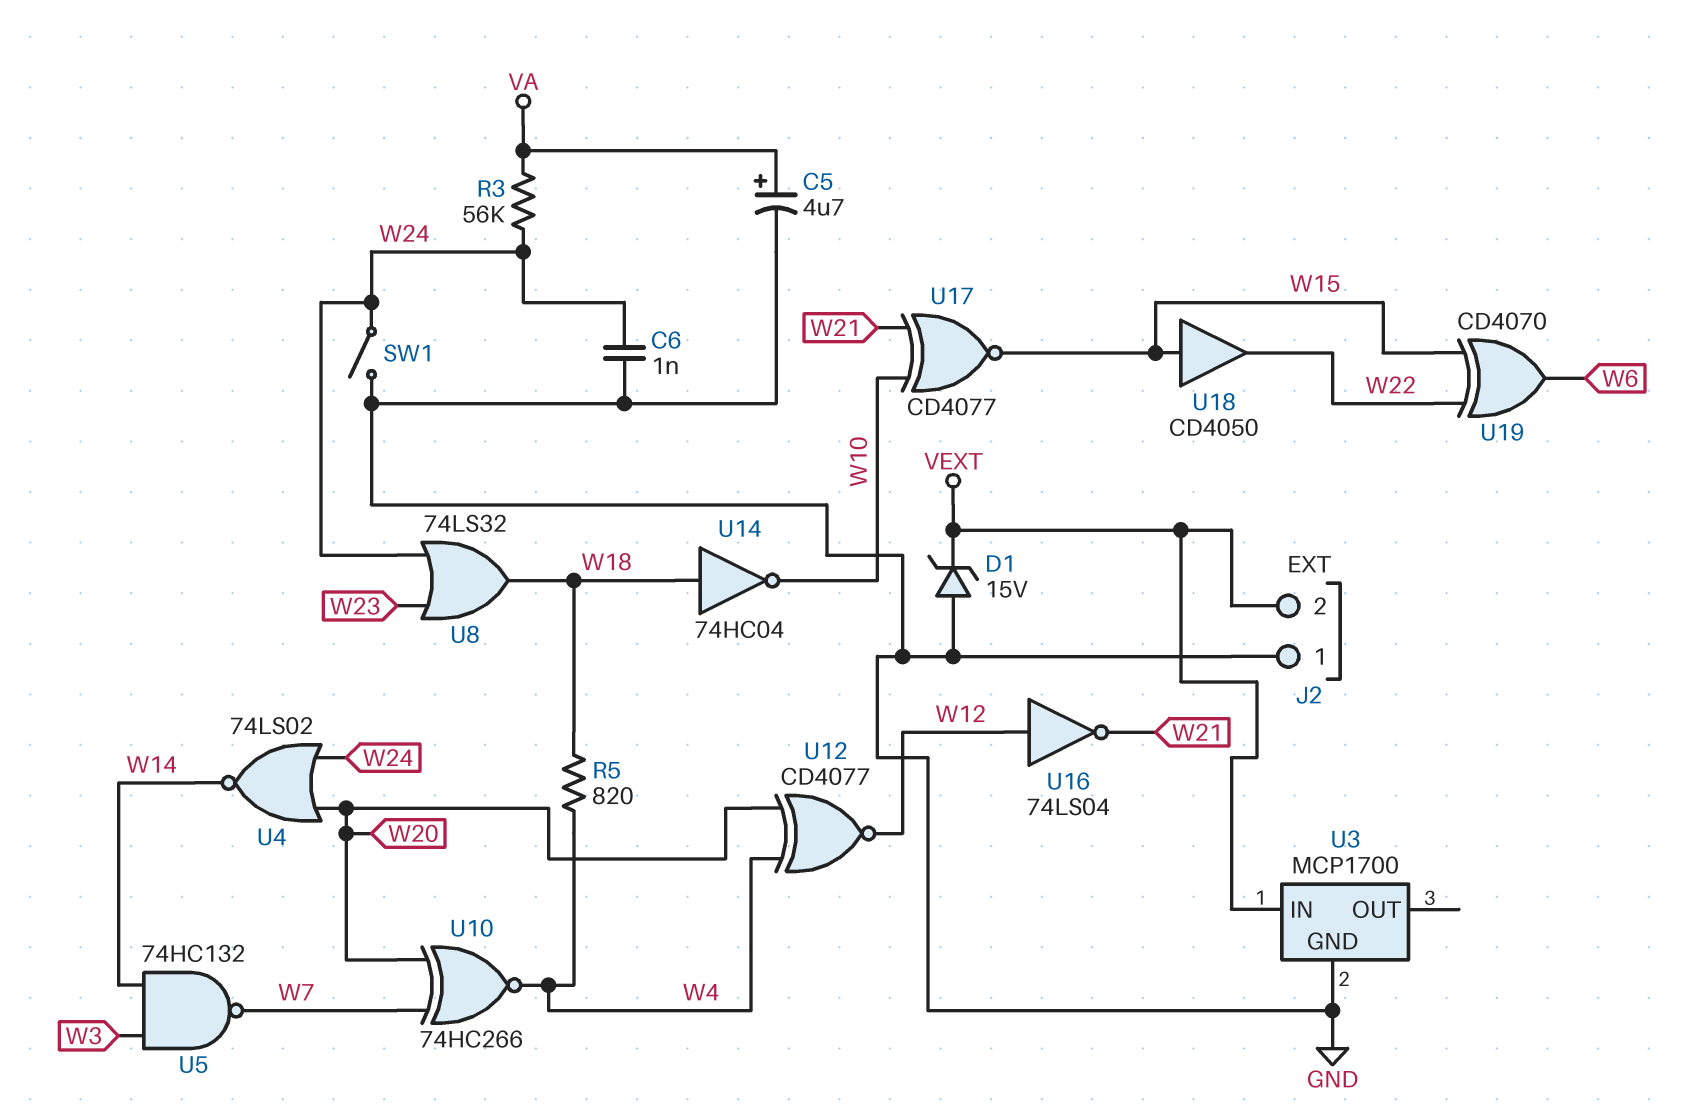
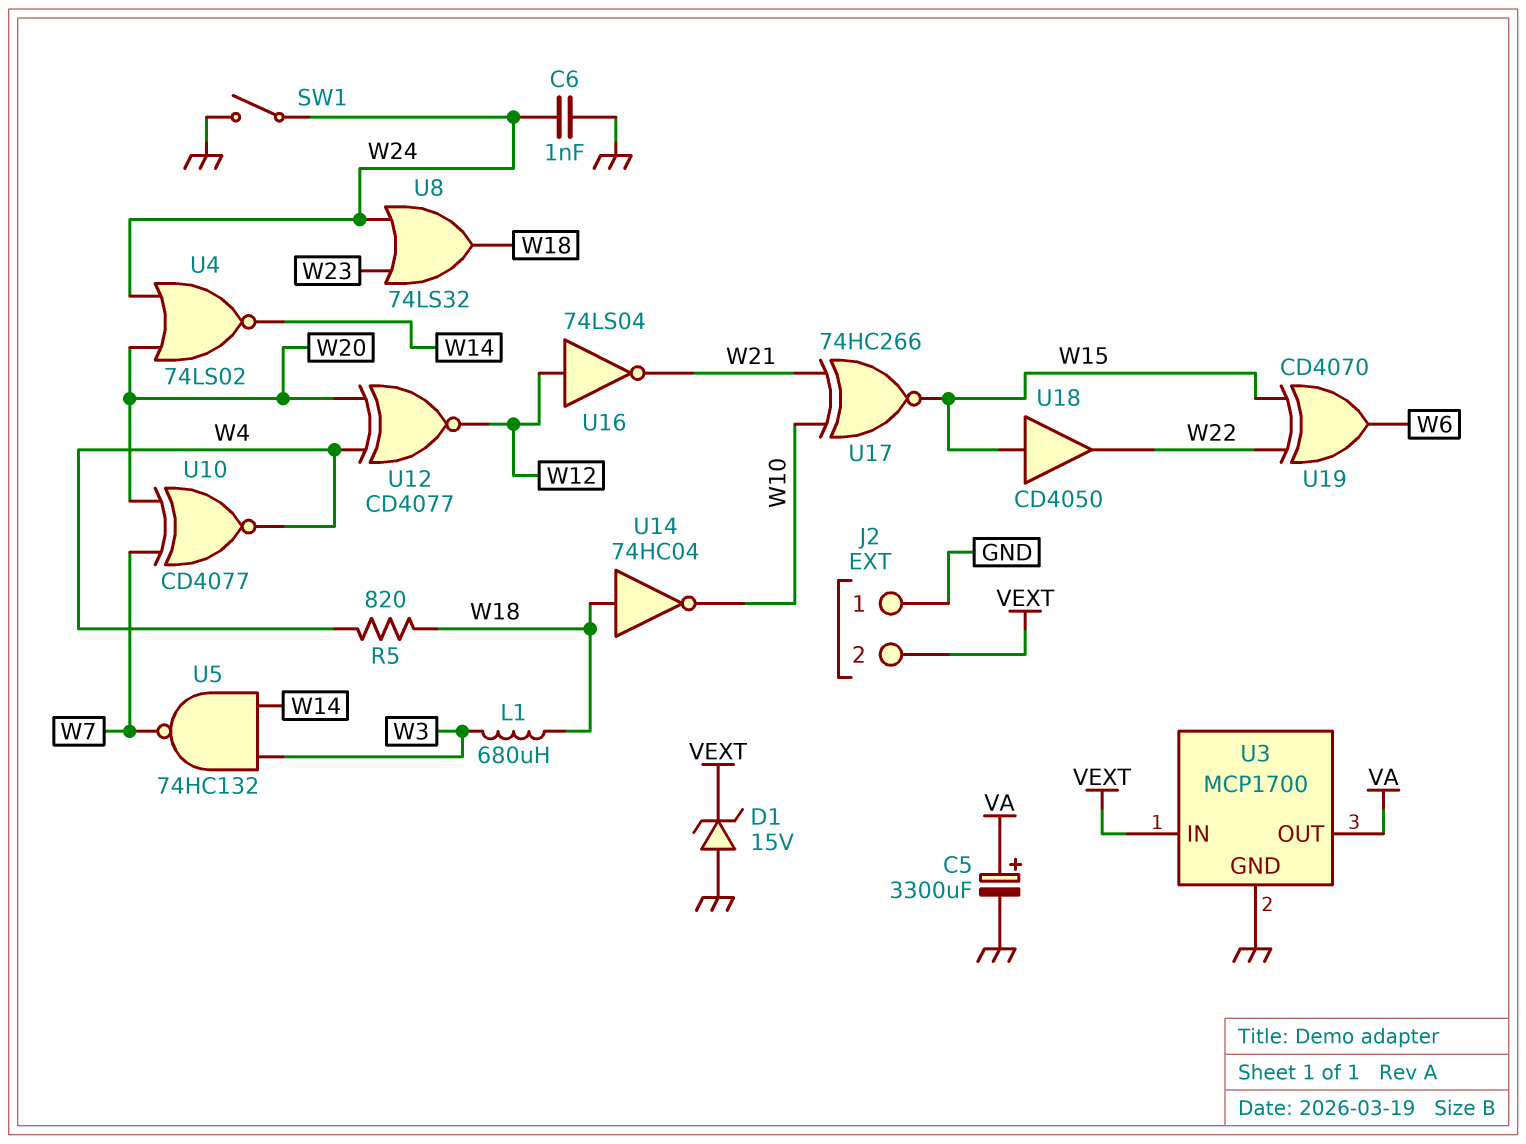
C5: 4.7uF (plus VA, minus GND) -> 3300uF (plus VA, minus GND)
L1: none -> 680uH (W3, W18)
R3: 56k (VA, W24) -> none
U3 pin OUT: none -> VA
U10: XNOR 74HC266 (in W7, in W20, out W4) -> XNOR CD4077 (in W7, in W20, out W4)
U17: XNOR CD4077 (in W10, in W21, out W15) -> XNOR 74HC266 (in W10, in W21, out W15)

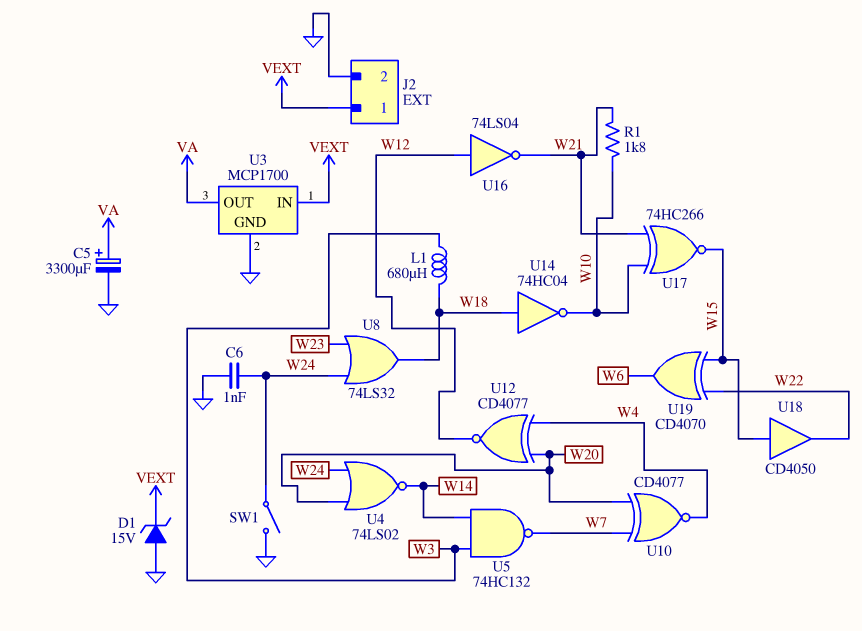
J2 pin 1: GND -> VEXT
J2 pin 2: VEXT -> GND
R1: none -> 1.8k (W10, W21)
R5: 820 (W4, W18) -> none

